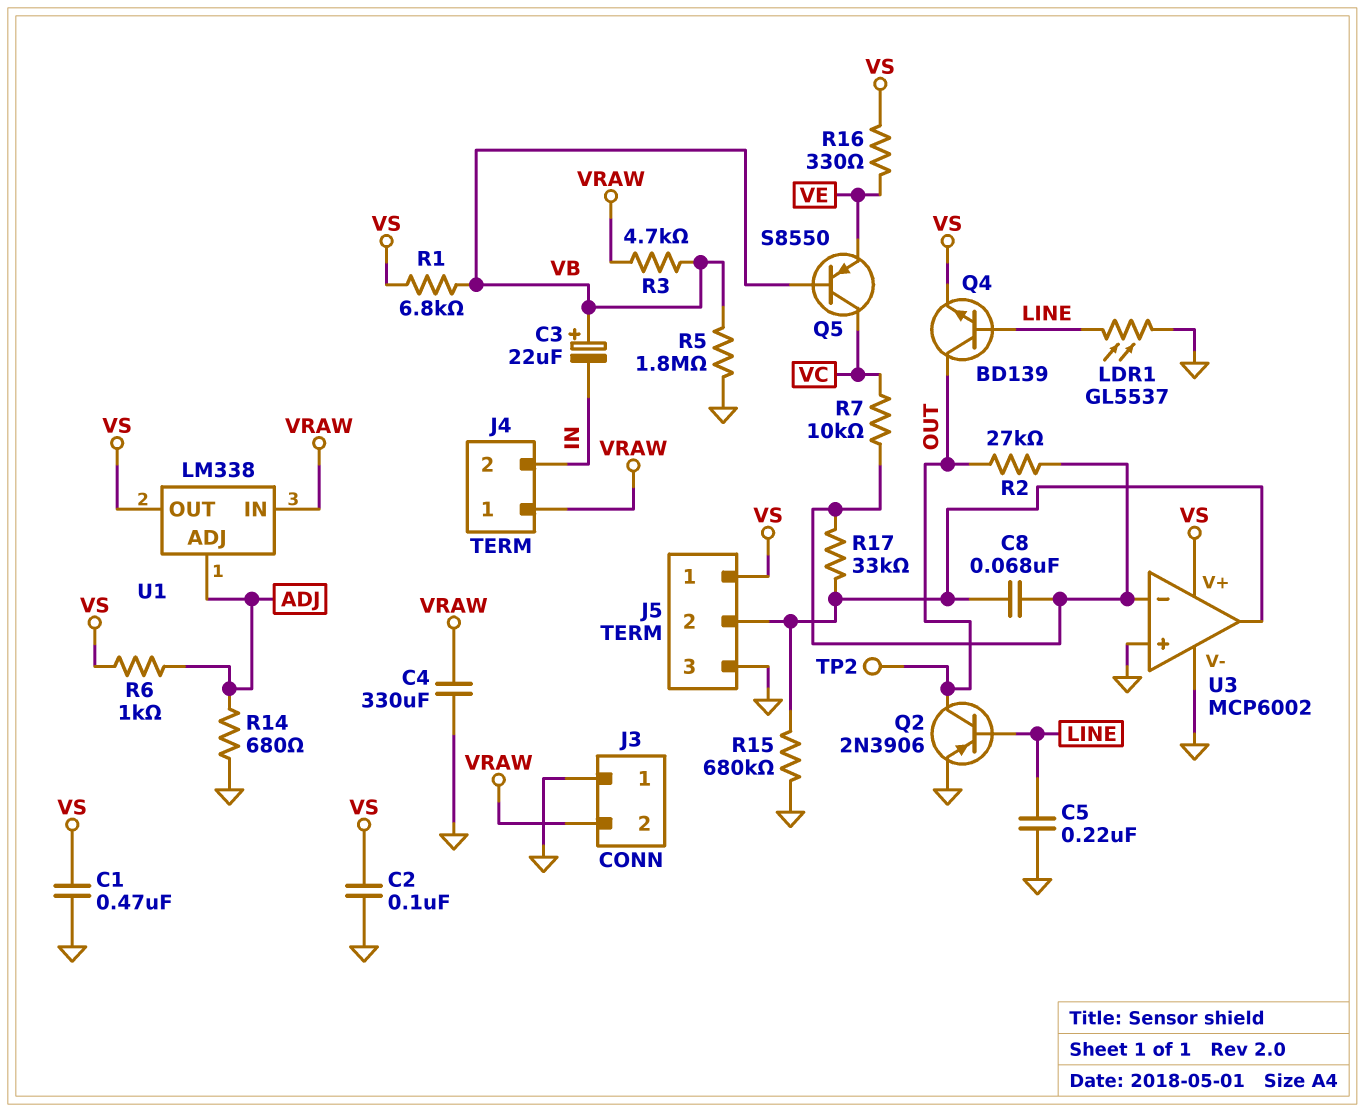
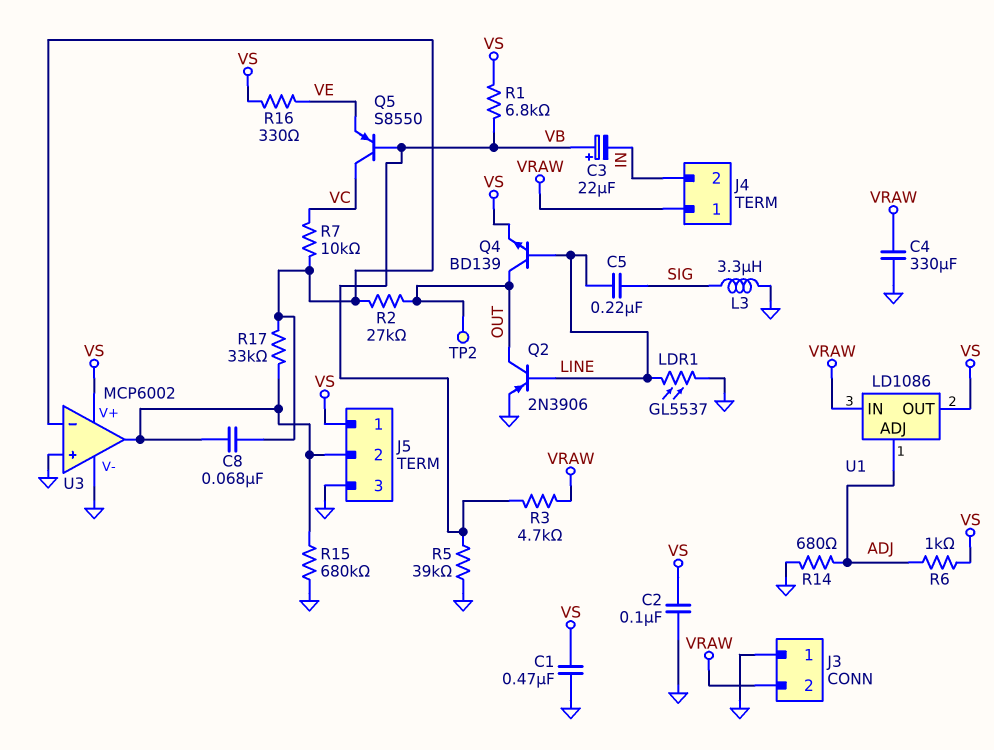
C5: 220nF (GND, LINE) -> 220nF (LINE, SIG)
L3: none -> 3.3uH (GND, SIG)
R5: 1.8M (GND, VB) -> 39k (GND, VB)
U1: LM338 -> LD1086

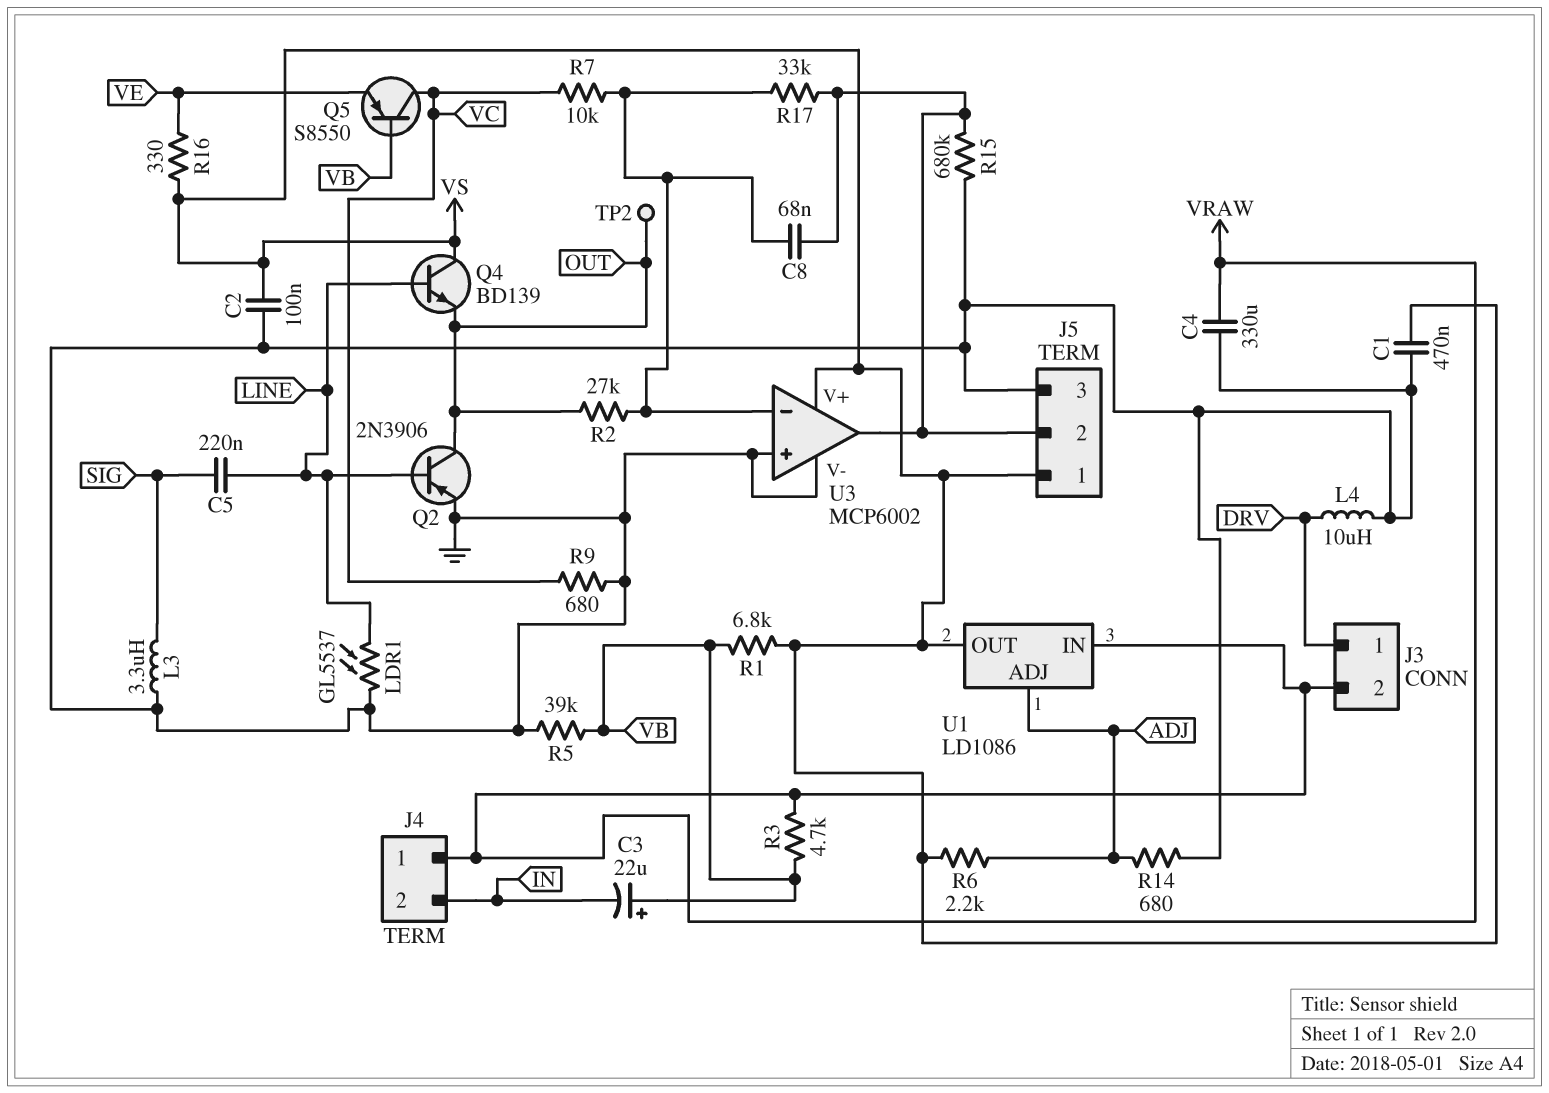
J3 pin 1: GND -> DRV
L4: none -> 10uH (DRV, GND)
Q4: NPN BD139 (B LINE, C OUT, E VS) -> NPN BD139 (B LINE, C VS, E OUT)
R6: 1k (ADJ, VS) -> 2.2k (ADJ, VS)
R9: none -> 680 (GND, VC)

